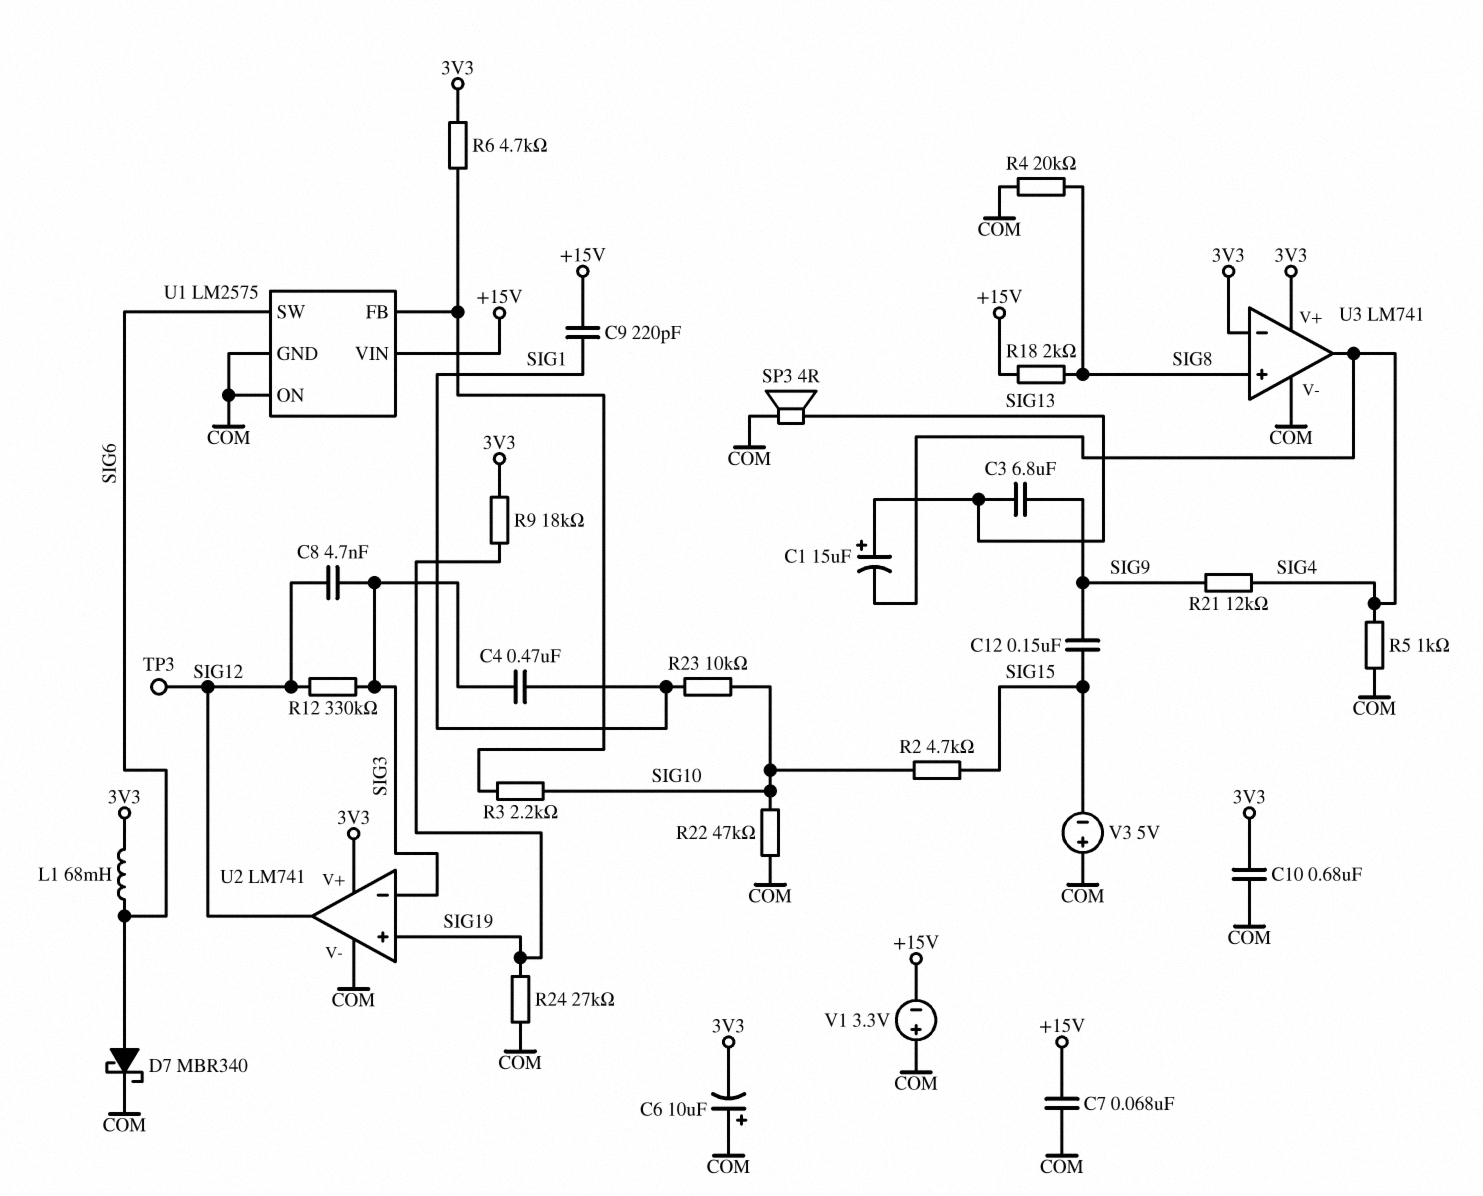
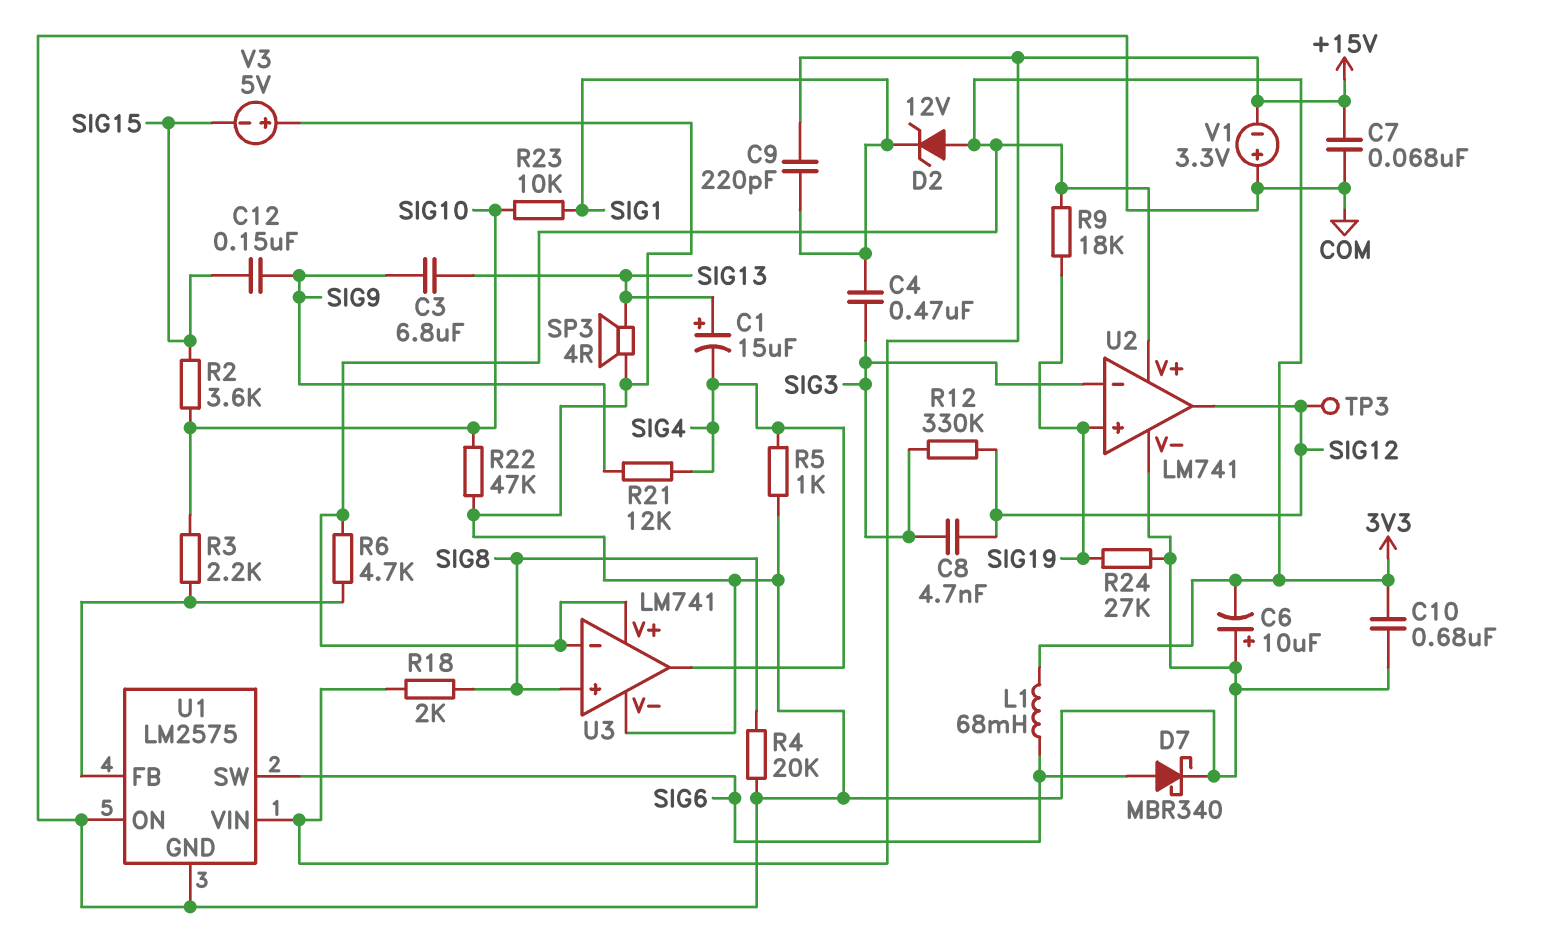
D2: none -> zener 12V (A 3V3, K SIG1)
R2: 4.7k (SIG10, SIG15) -> 3.6k (SIG10, SIG15)

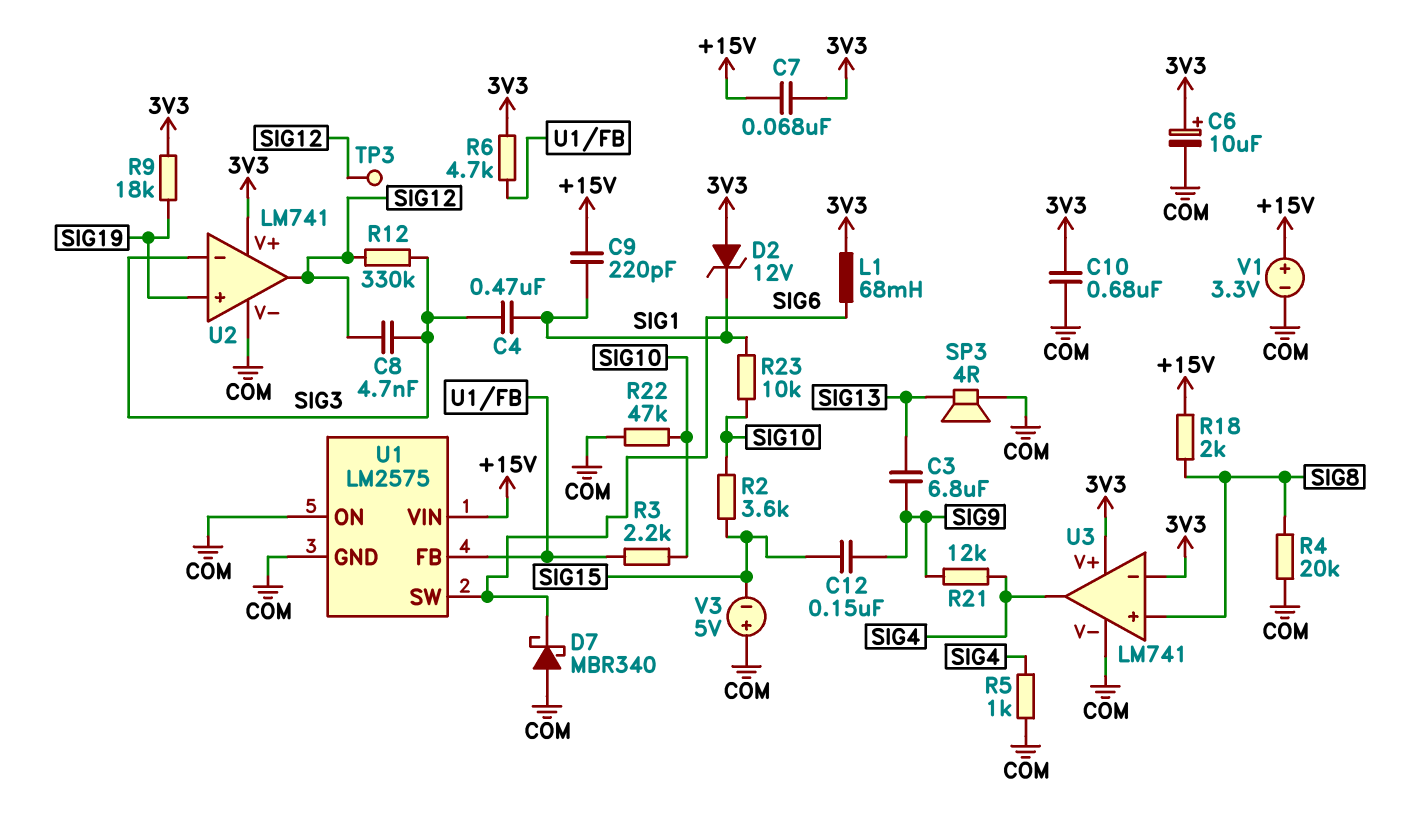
C1: 15uF (plus SIG13, minus SIG4) -> none
C6: 10uF (plus COM, minus 3V3) -> 10uF (plus 3V3, minus COM)
C7: 68nF (+15V, COM) -> 68nF (+15V, 3V3)
D7: schottky MBR340 (A SIG6, K COM) -> schottky MBR340 (A COM, K SIG6)
R24: 27k (COM, SIG19) -> none
V1: 3.3V (plus COM, minus +15V) -> 3.3V (plus +15V, minus COM)

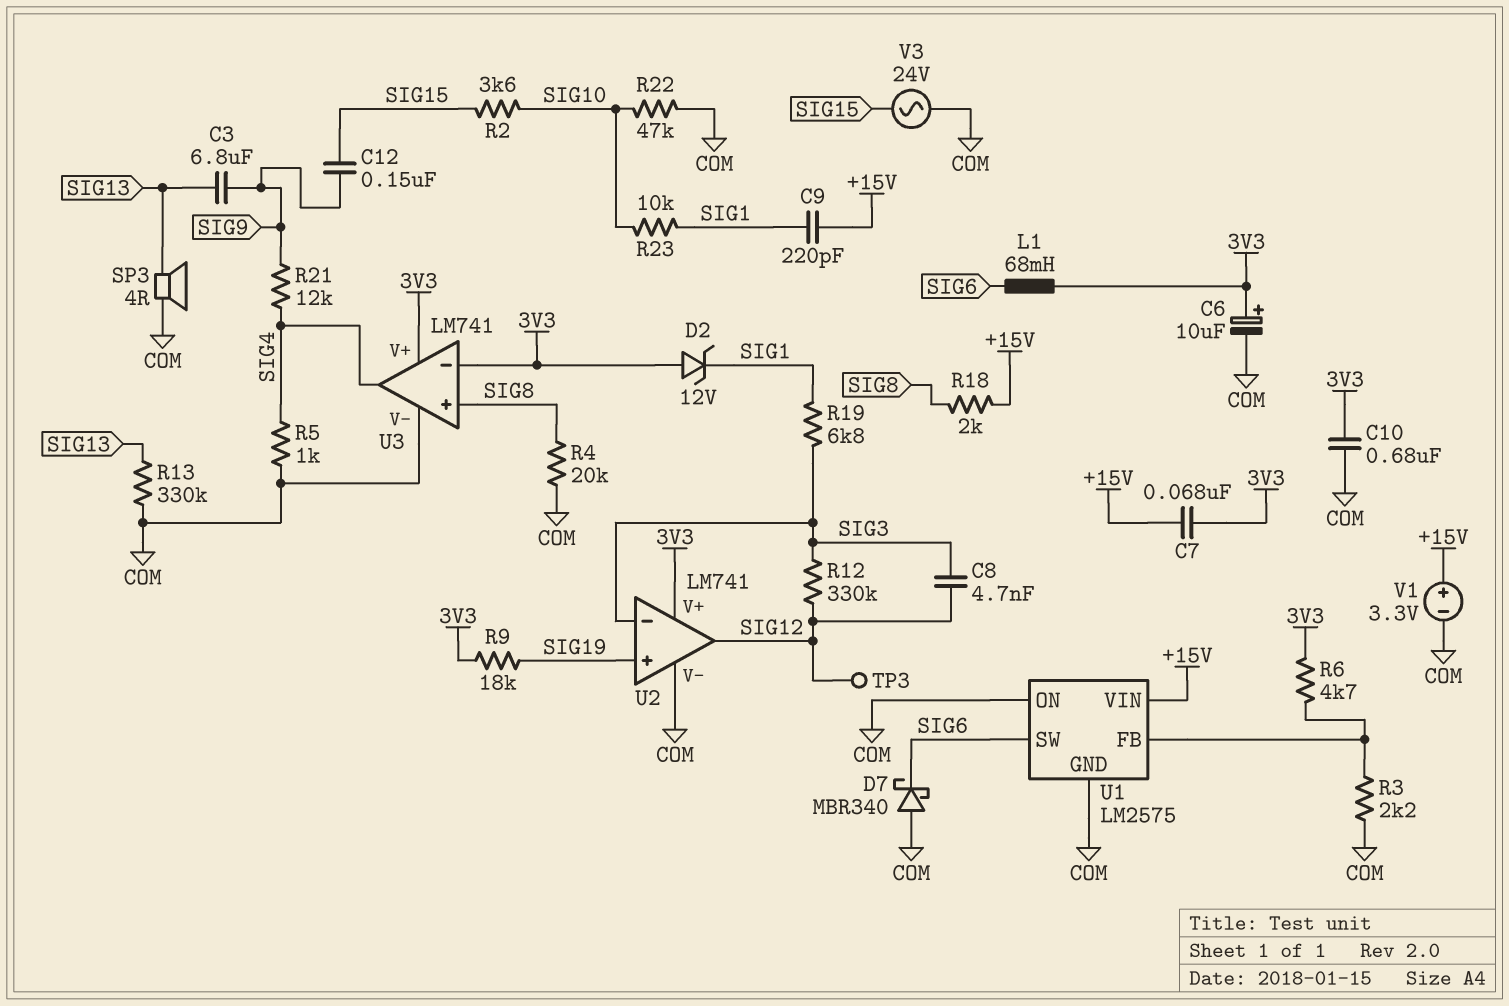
C4: 470nF (SIG1, SIG3) -> none
R3: 2.2k (SIG10, U1/FB) -> 2.2k (COM, U1/FB)
R13: none -> 330k (COM, SIG13)
R19: none -> 6.8k (SIG1, SIG3)
V3: 5V (plus COM, minus SIG15) -> AC 24V (COM, SIG15)

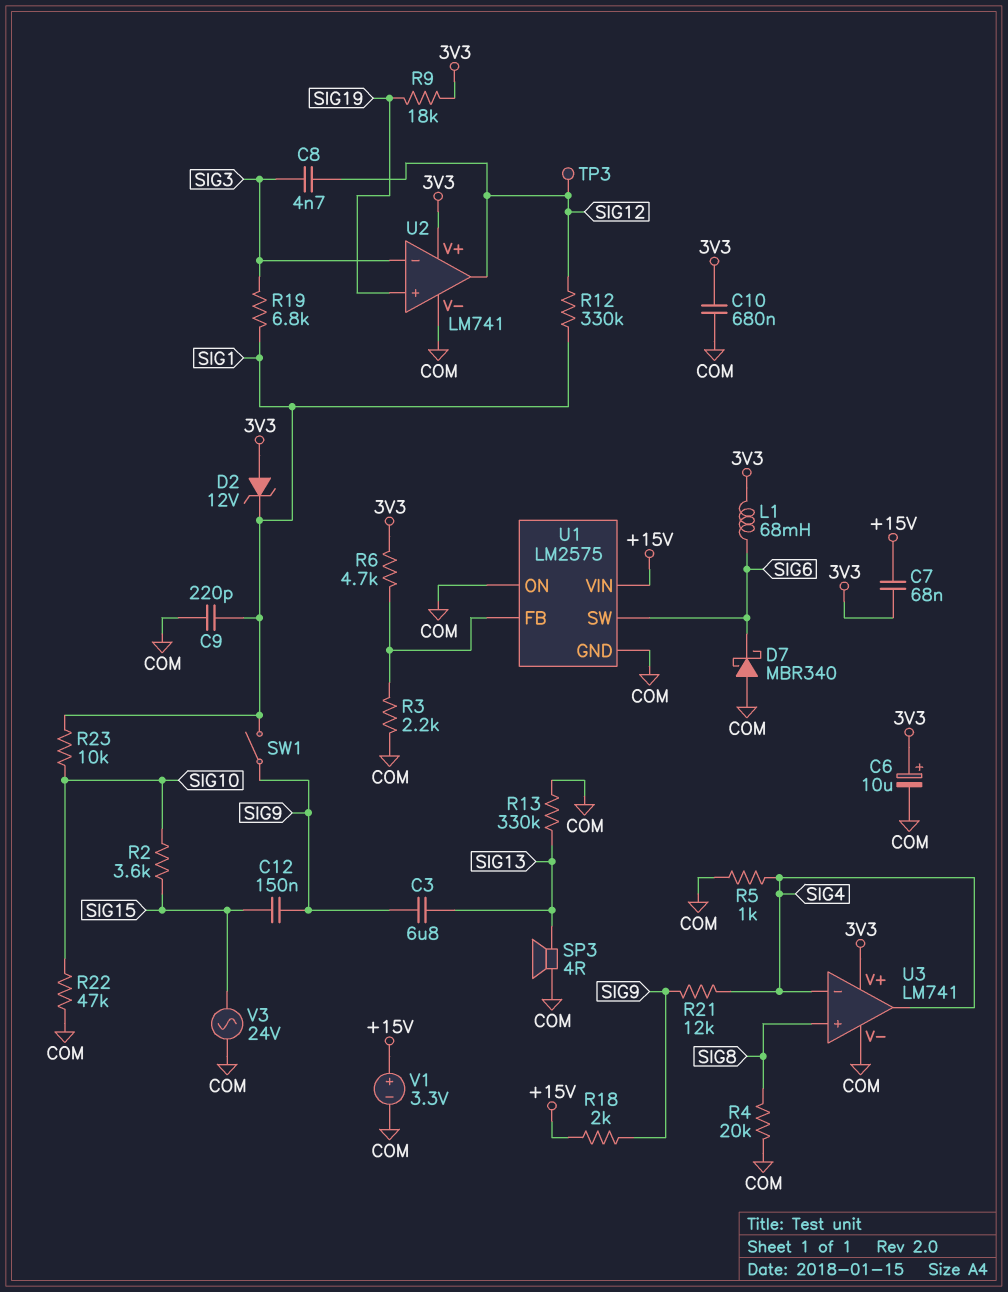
C9: 220pF (+15V, SIG1) -> 220pF (COM, SIG1)
R12: 330k (SIG3, SIG12) -> 330k (SIG1, SIG12)
R18: 2k (+15V, SIG8) -> 2k (+15V, SIG9)
SW1: none -> switch (SIG1, SIG9)
U3 pin in-: 3V3 -> SIG4

